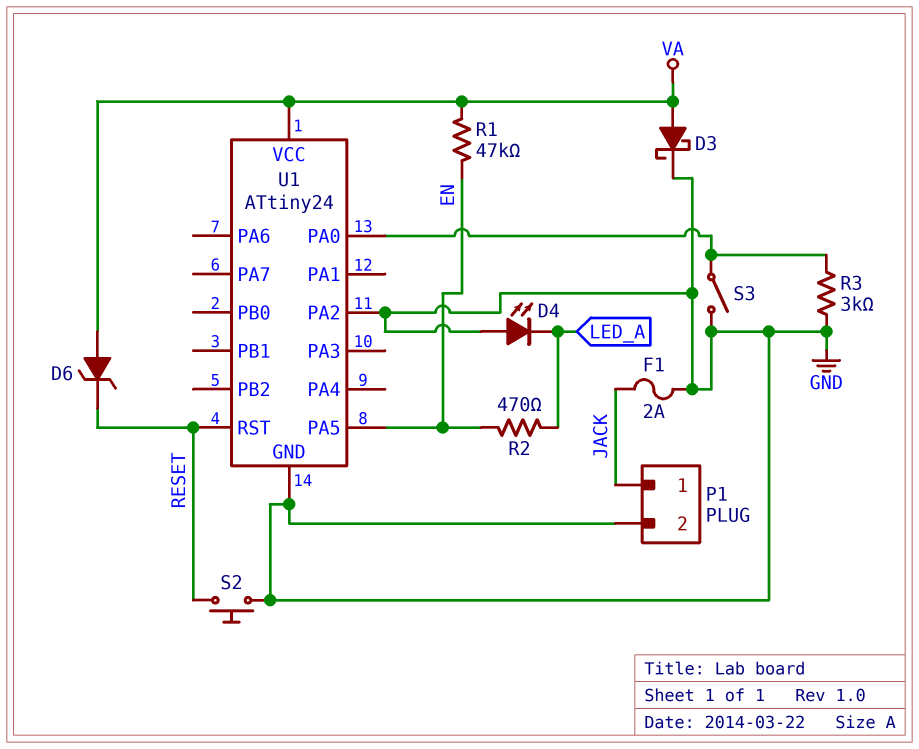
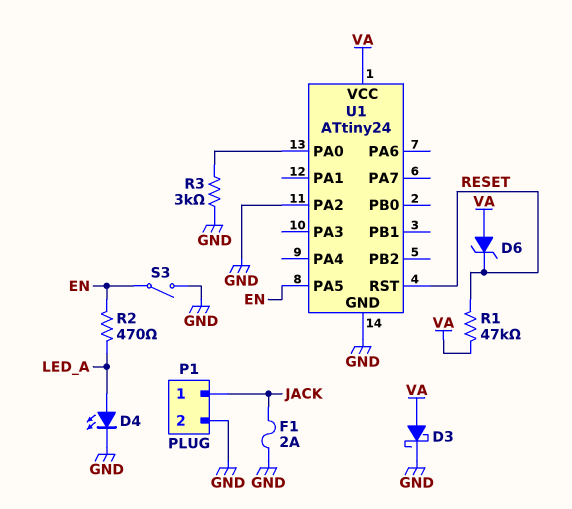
D4: LED (A GND, K LED_A) -> LED (A LED_A, K GND)
R1: 47k (EN, VA) -> 47k (RESET, VA)
S2: button (GND, RESET) -> none
S3: switch (GND, U1/PA0) -> switch (EN, GND)

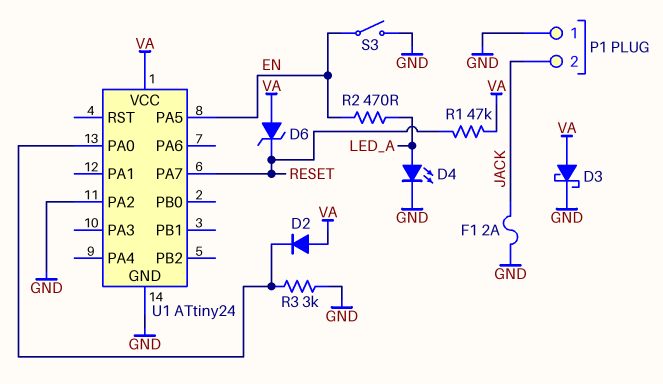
D2: none -> diode (A VA, K U1/PA0)
P1 pin 1: JACK -> GND
P1 pin 2: GND -> JACK
U1 pin PA7: none -> RESET
U1 pin RST: RESET -> none

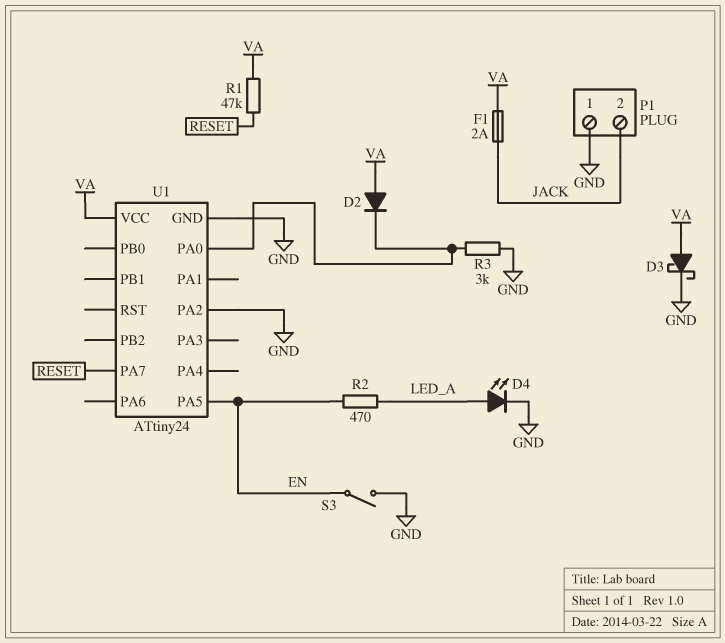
D6: zener (A VA, K RESET) -> none
F1: 2A (GND, JACK) -> 2A (JACK, VA)

